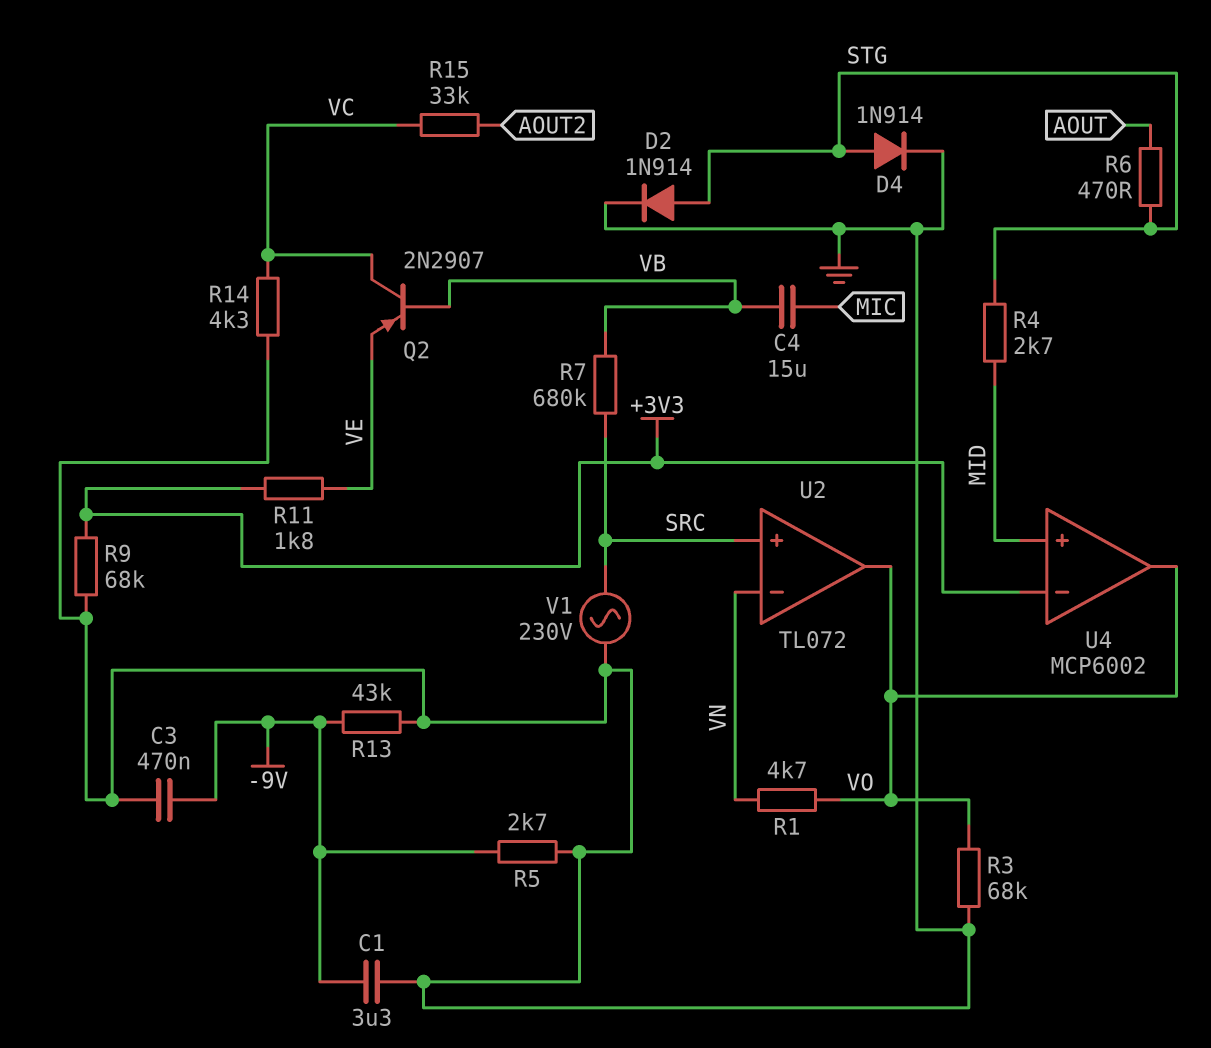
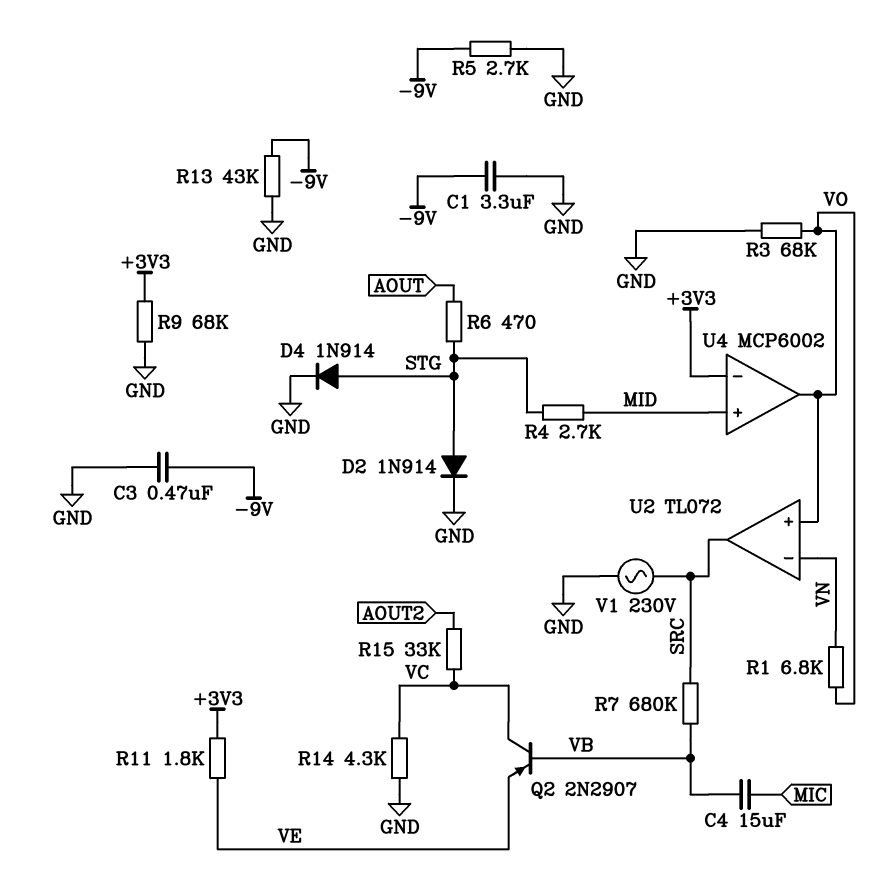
R1: 4.7k (VN, VO) -> 6.8k (VN, VO)
U2 pin in+: SRC -> VO
U2 pin out: VO -> SRC

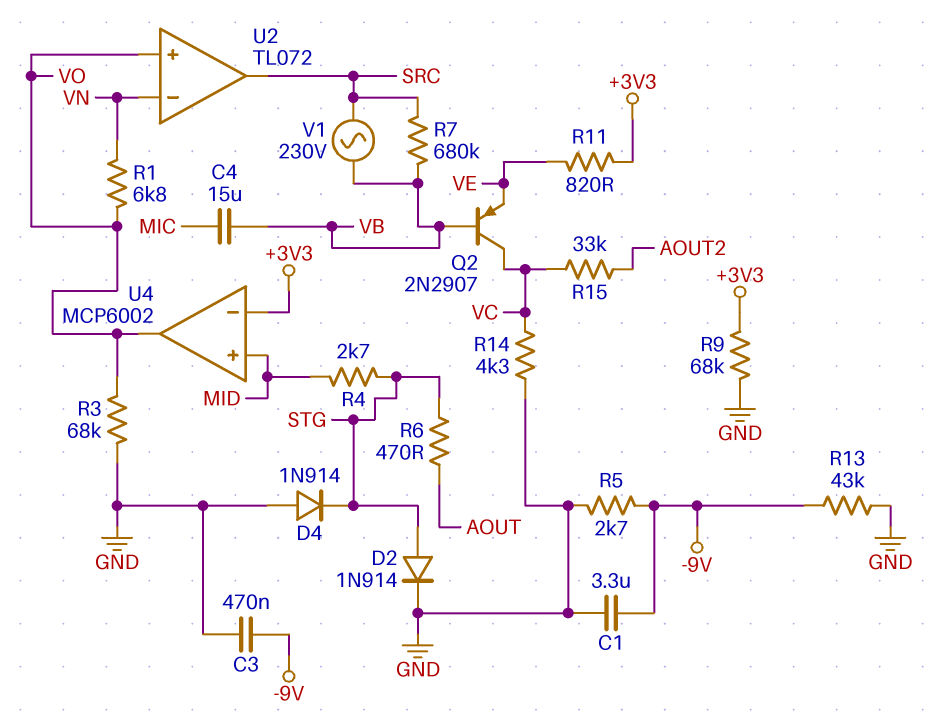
D4: diode 1N914 (A STG, K GND) -> diode 1N914 (A GND, K STG)
R11: 1.8k (+3V3, VE) -> 820 (+3V3, VE)
V1: AC 230V (GND, SRC) -> AC 230V (SRC, VB)

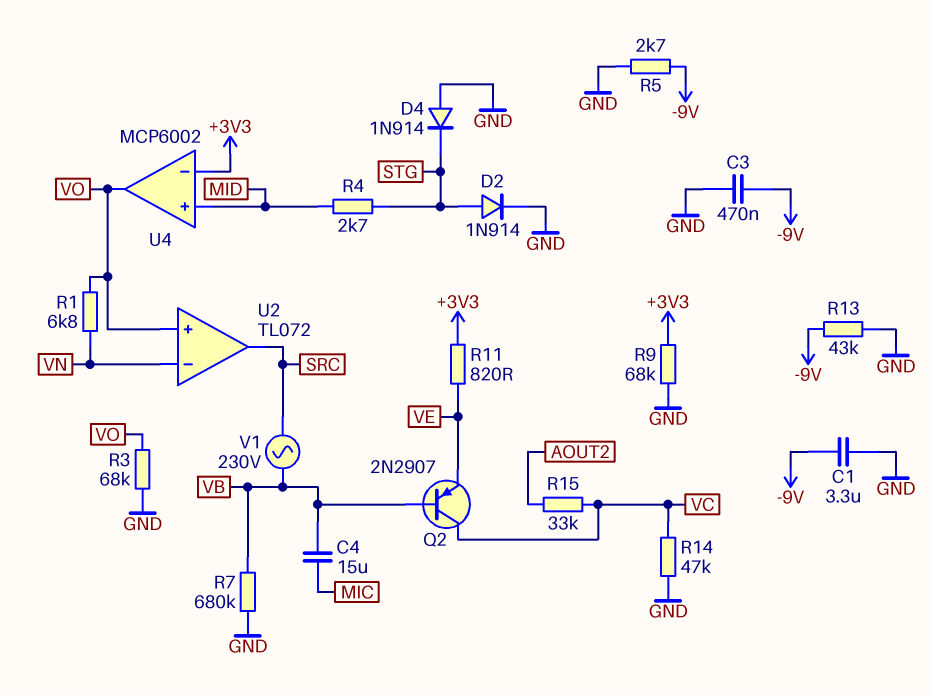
R6: 470 (AOUT, STG) -> none
R7: 680k (SRC, VB) -> 680k (GND, VB)
R14: 4.3k (GND, VC) -> 47k (GND, VC)

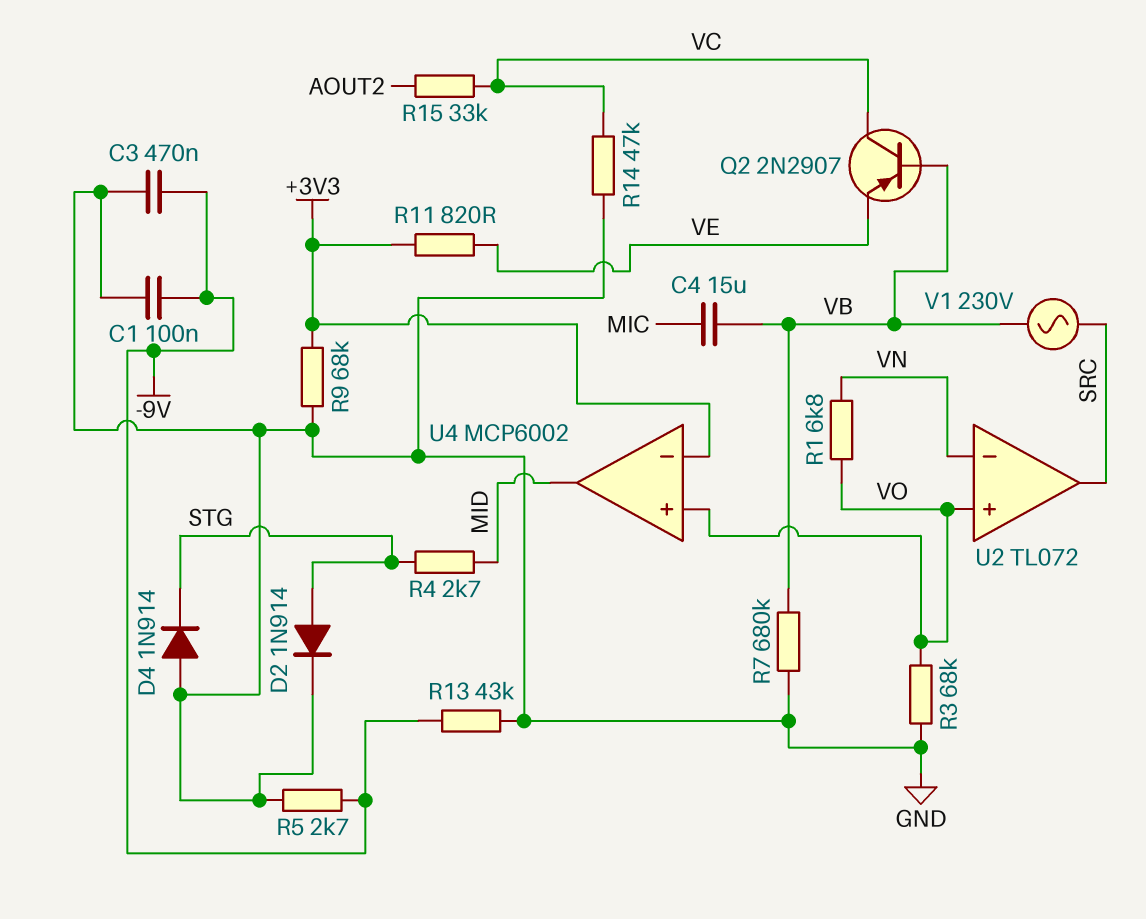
C1: 3.3uF (-9V, GND) -> 100nF (-9V, GND)
U4 pin in+: MID -> VO
U4 pin out: VO -> MID

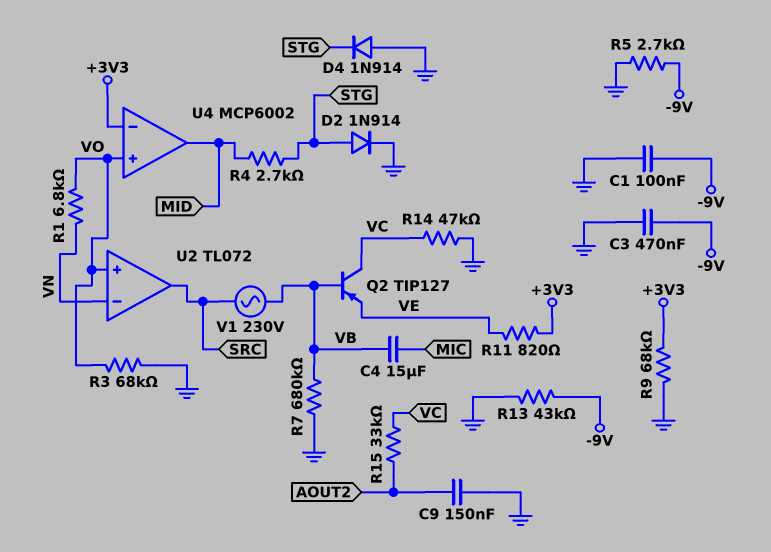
C9: none -> 150nF (AOUT2, GND)
Q2: PNP 2N2907 (B VB, C VC, E VE) -> PNP TIP127 (B VB, C VC, E VE)

